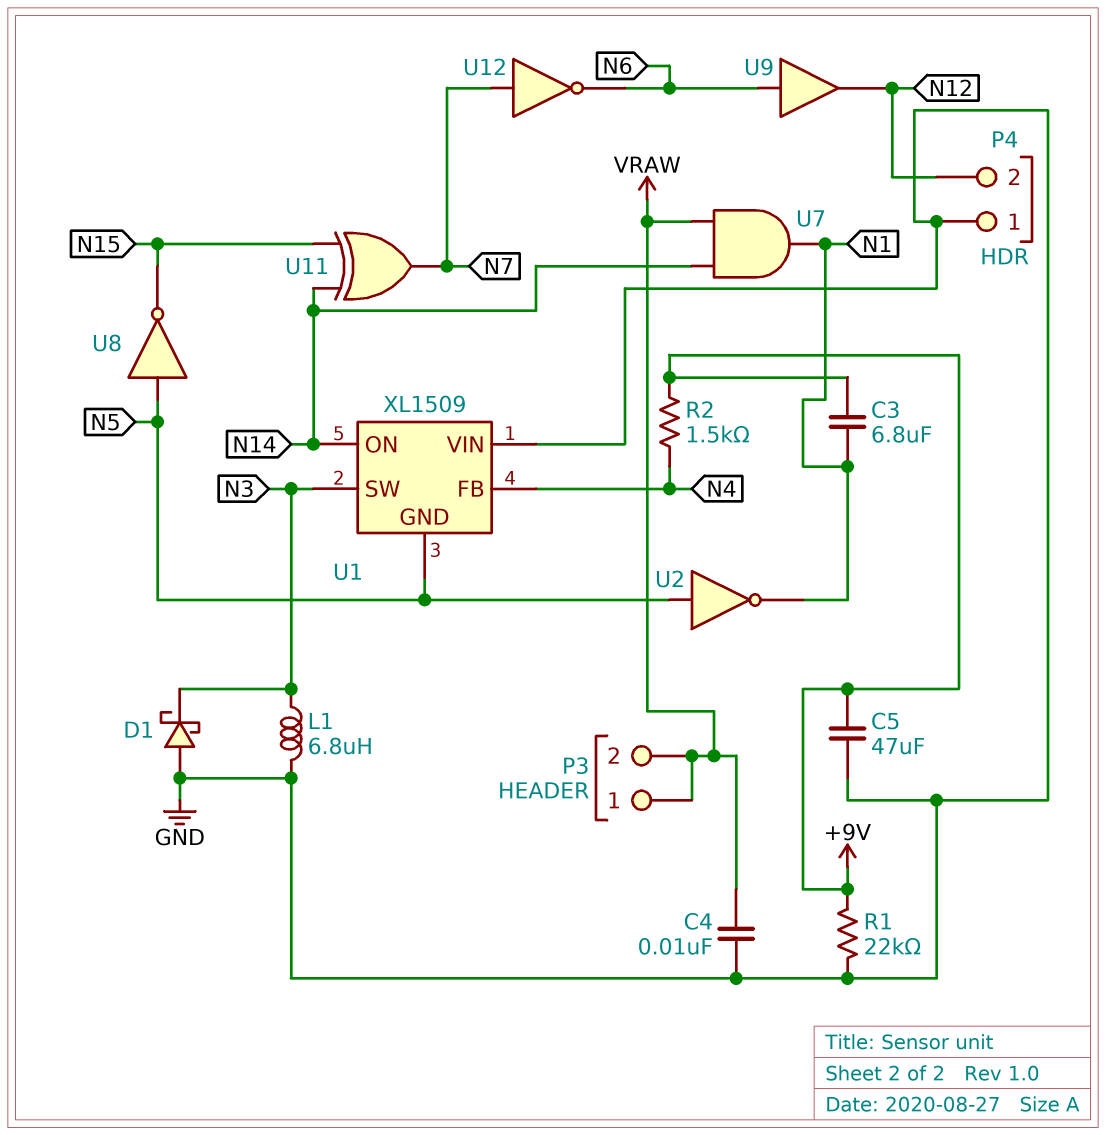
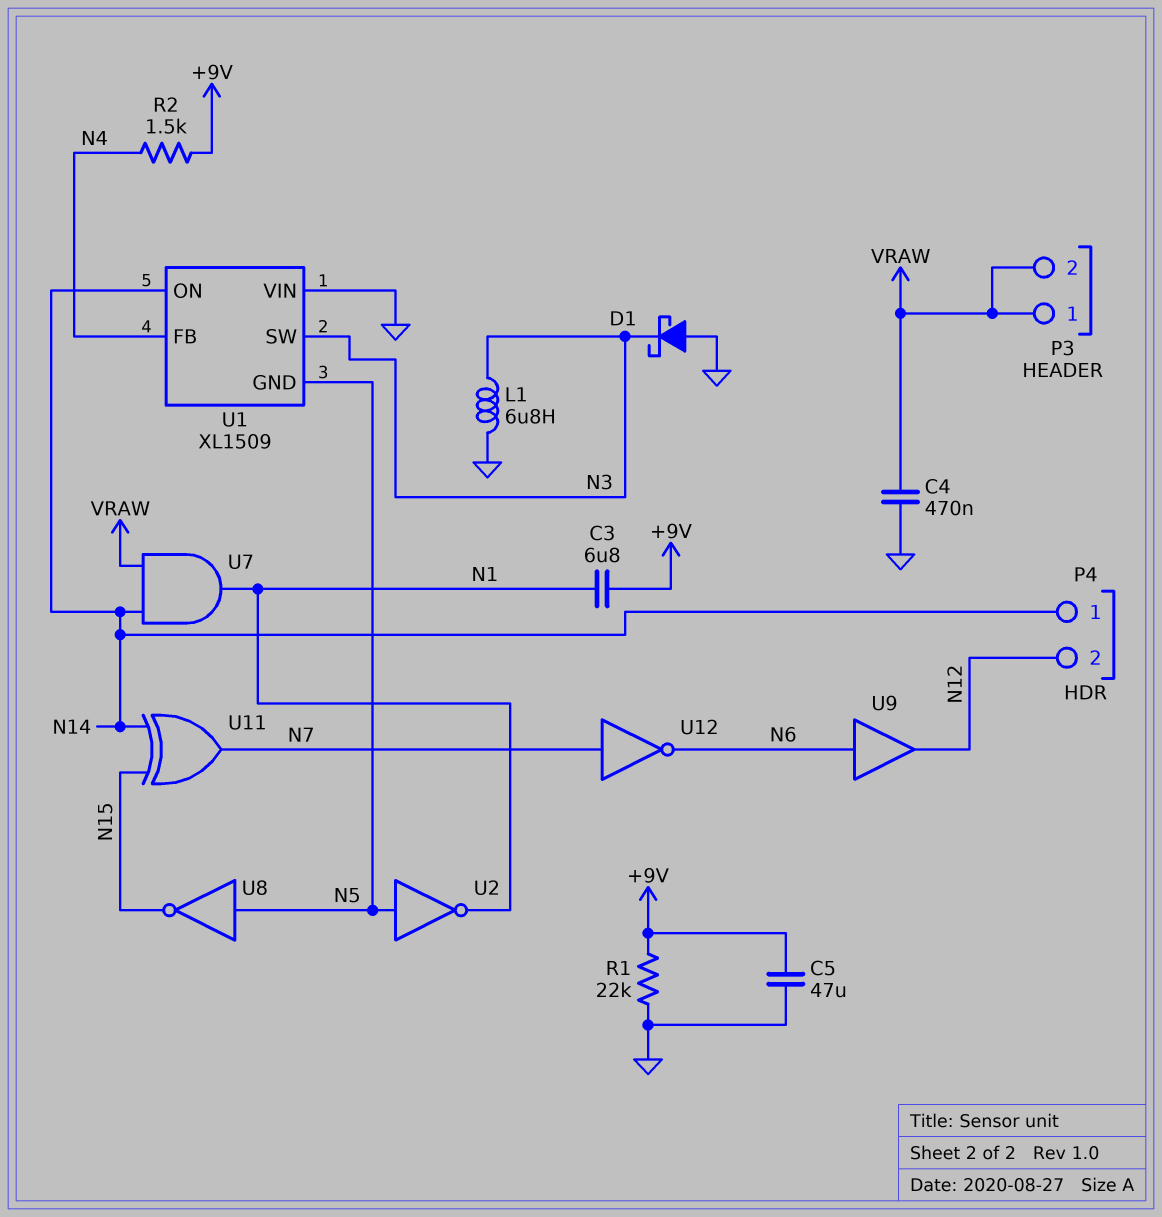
C4: 10nF (GND, VRAW) -> 470nF (GND, VRAW)
P4 pin 1: GND -> N14

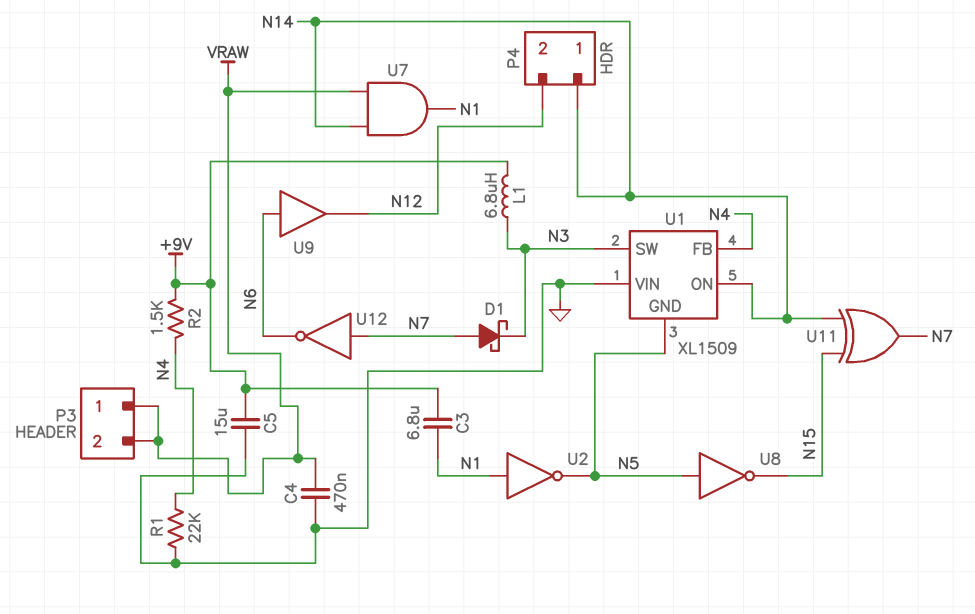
C5: 47uF (+9V, GND) -> 15uF (+9V, GND)
D1: schottky (A GND, K N3) -> schottky (A N7, K N3)
L1: 6.8uH (GND, N3) -> 6.8uH (+9V, N3)
R1: 22k (+9V, GND) -> 22k (GND, N4)
U2: NOT (in N5, out N1) -> NOT (in N1, out N5)

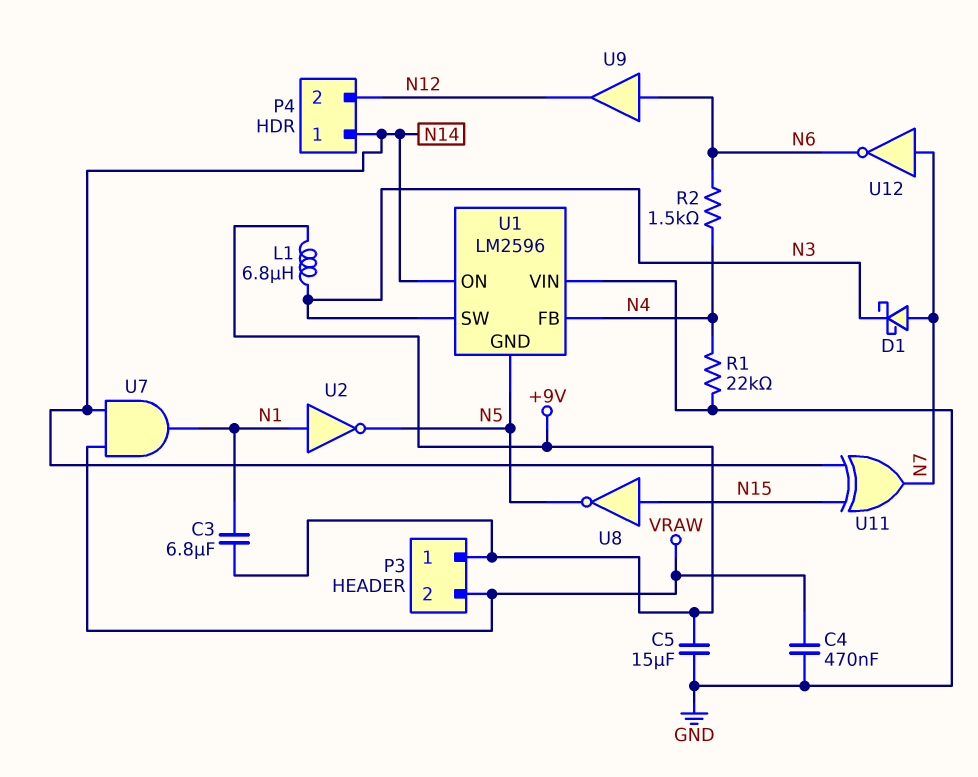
P3 pin 1: VRAW -> +9V
R2: 1.5k (+9V, N4) -> 1.5k (N4, N6)
U1: XL1509 -> LM2596
U8: NOT (in N5, out N15) -> NOT (in N15, out N5)

